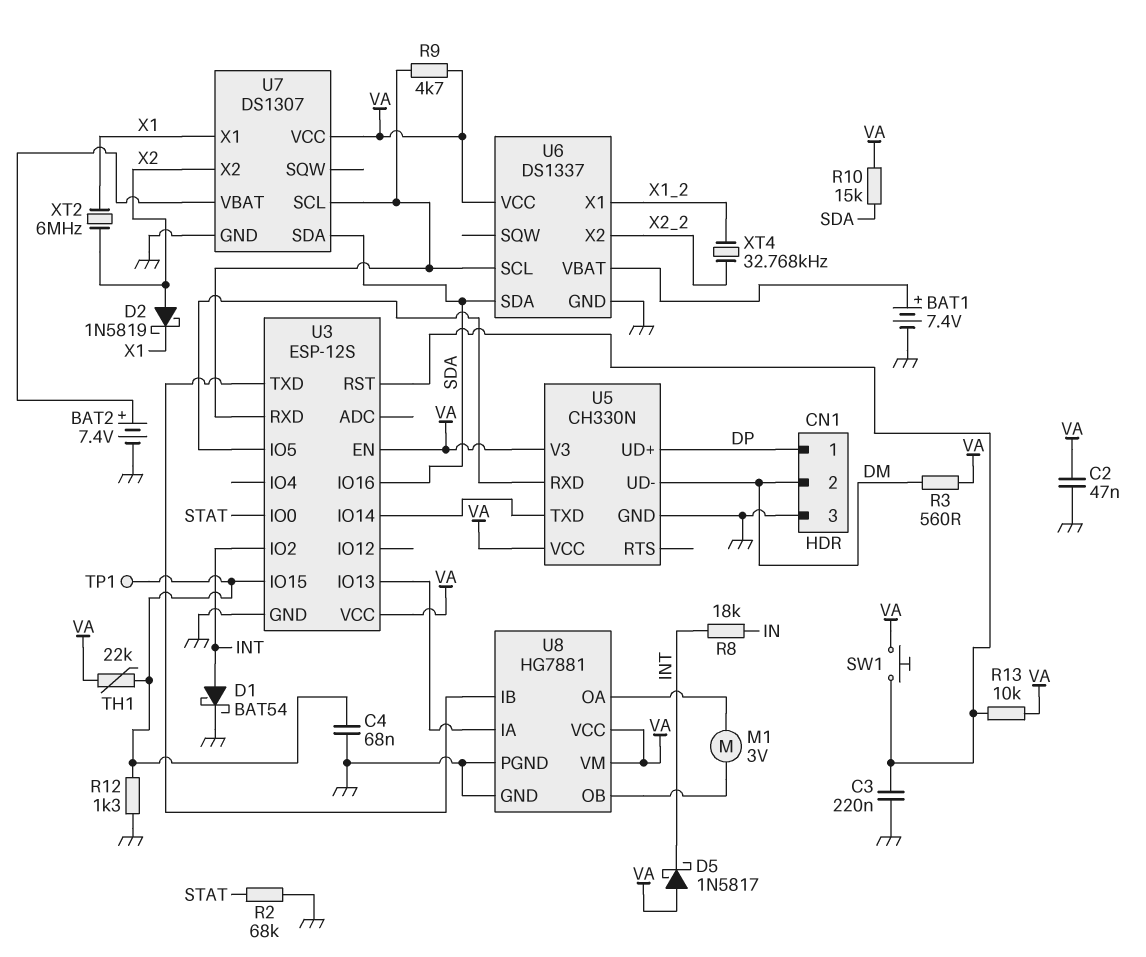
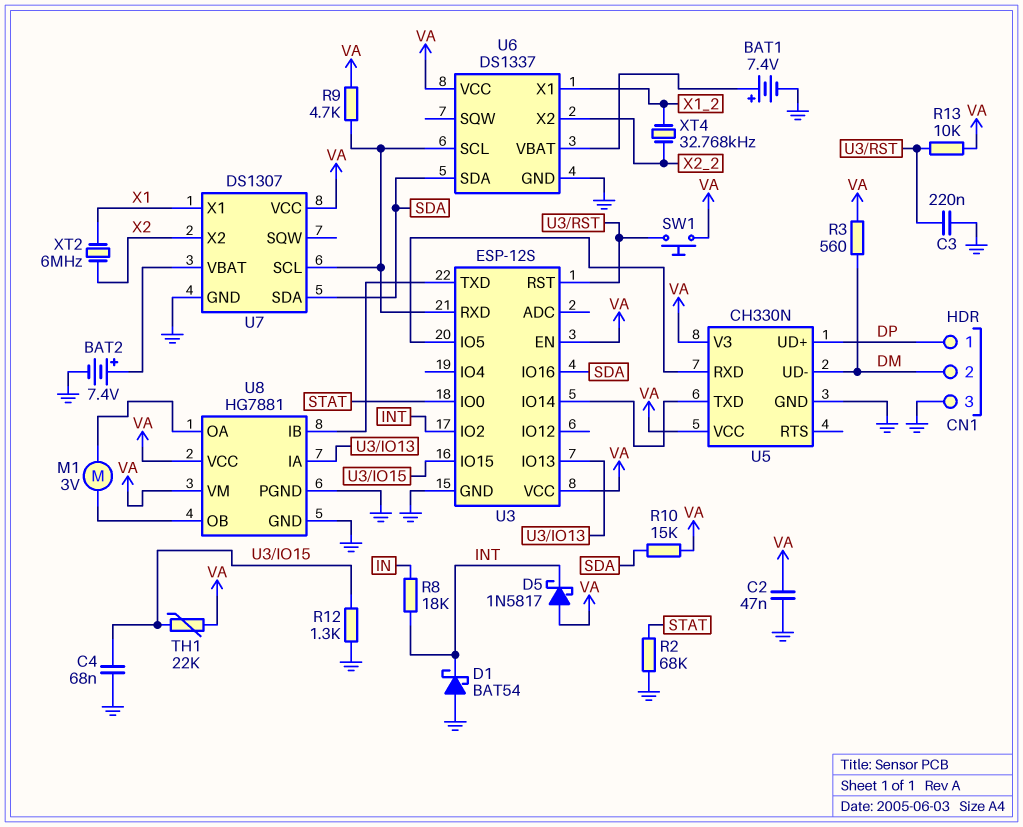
D1: schottky BAT54 (A INT, K GND) -> schottky BAT54 (A GND, K INT)
D2: schottky 1N5819 (A X2, K X1) -> none
TP1: test point (U3/IO15) -> none

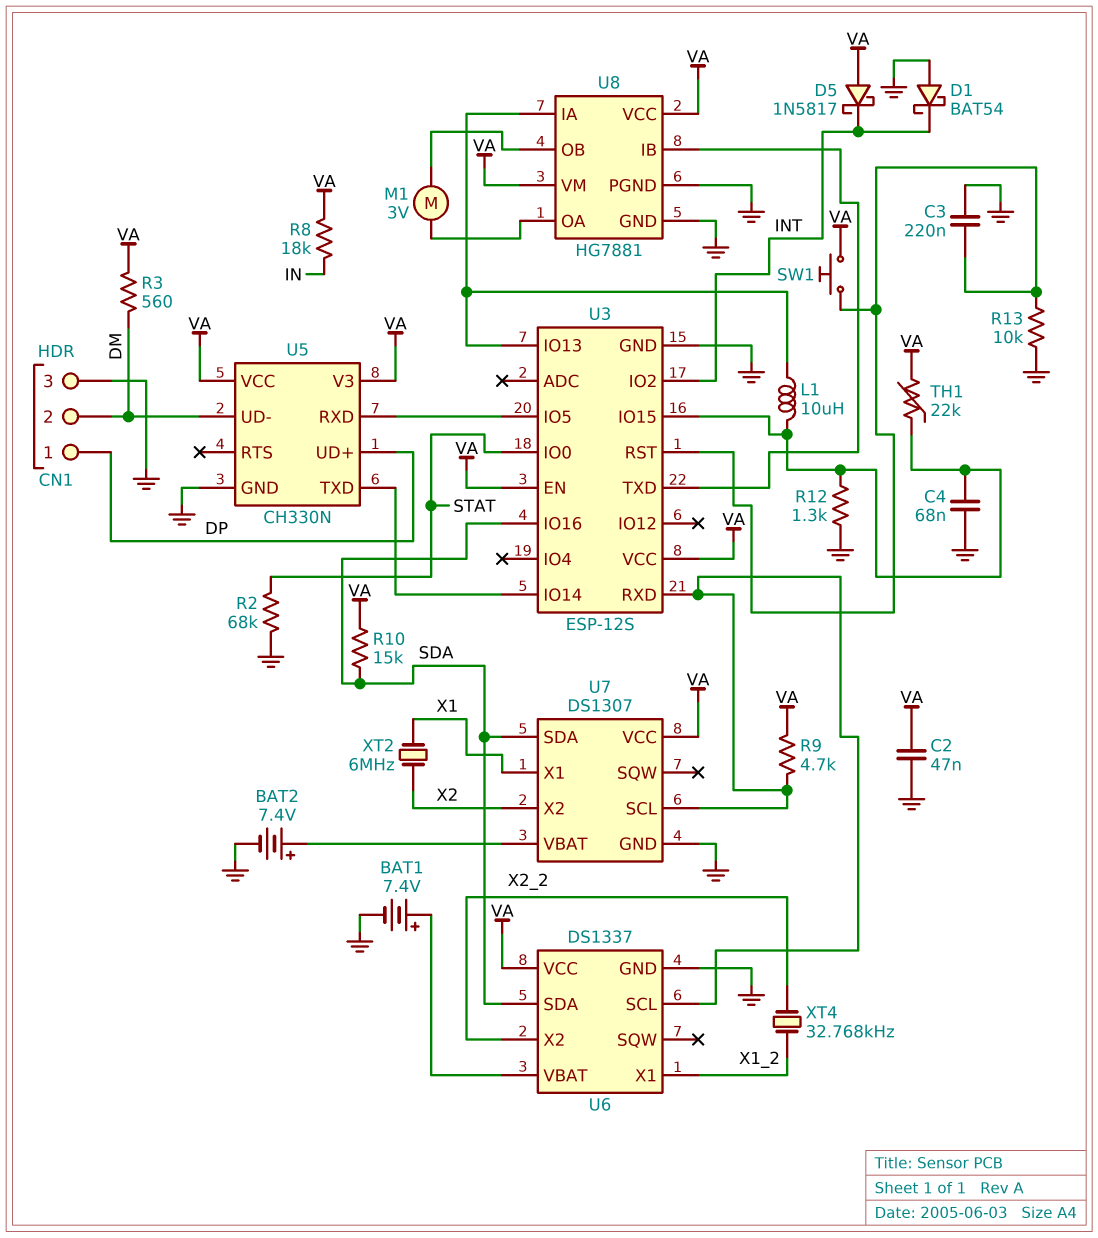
L1: none -> 10uH (U3/IO13, U3/IO15)
R8: 18k (IN, INT) -> 18k (IN, VA)
R13: 10k (U3/RST, VA) -> 10k (GND, U3/RST)

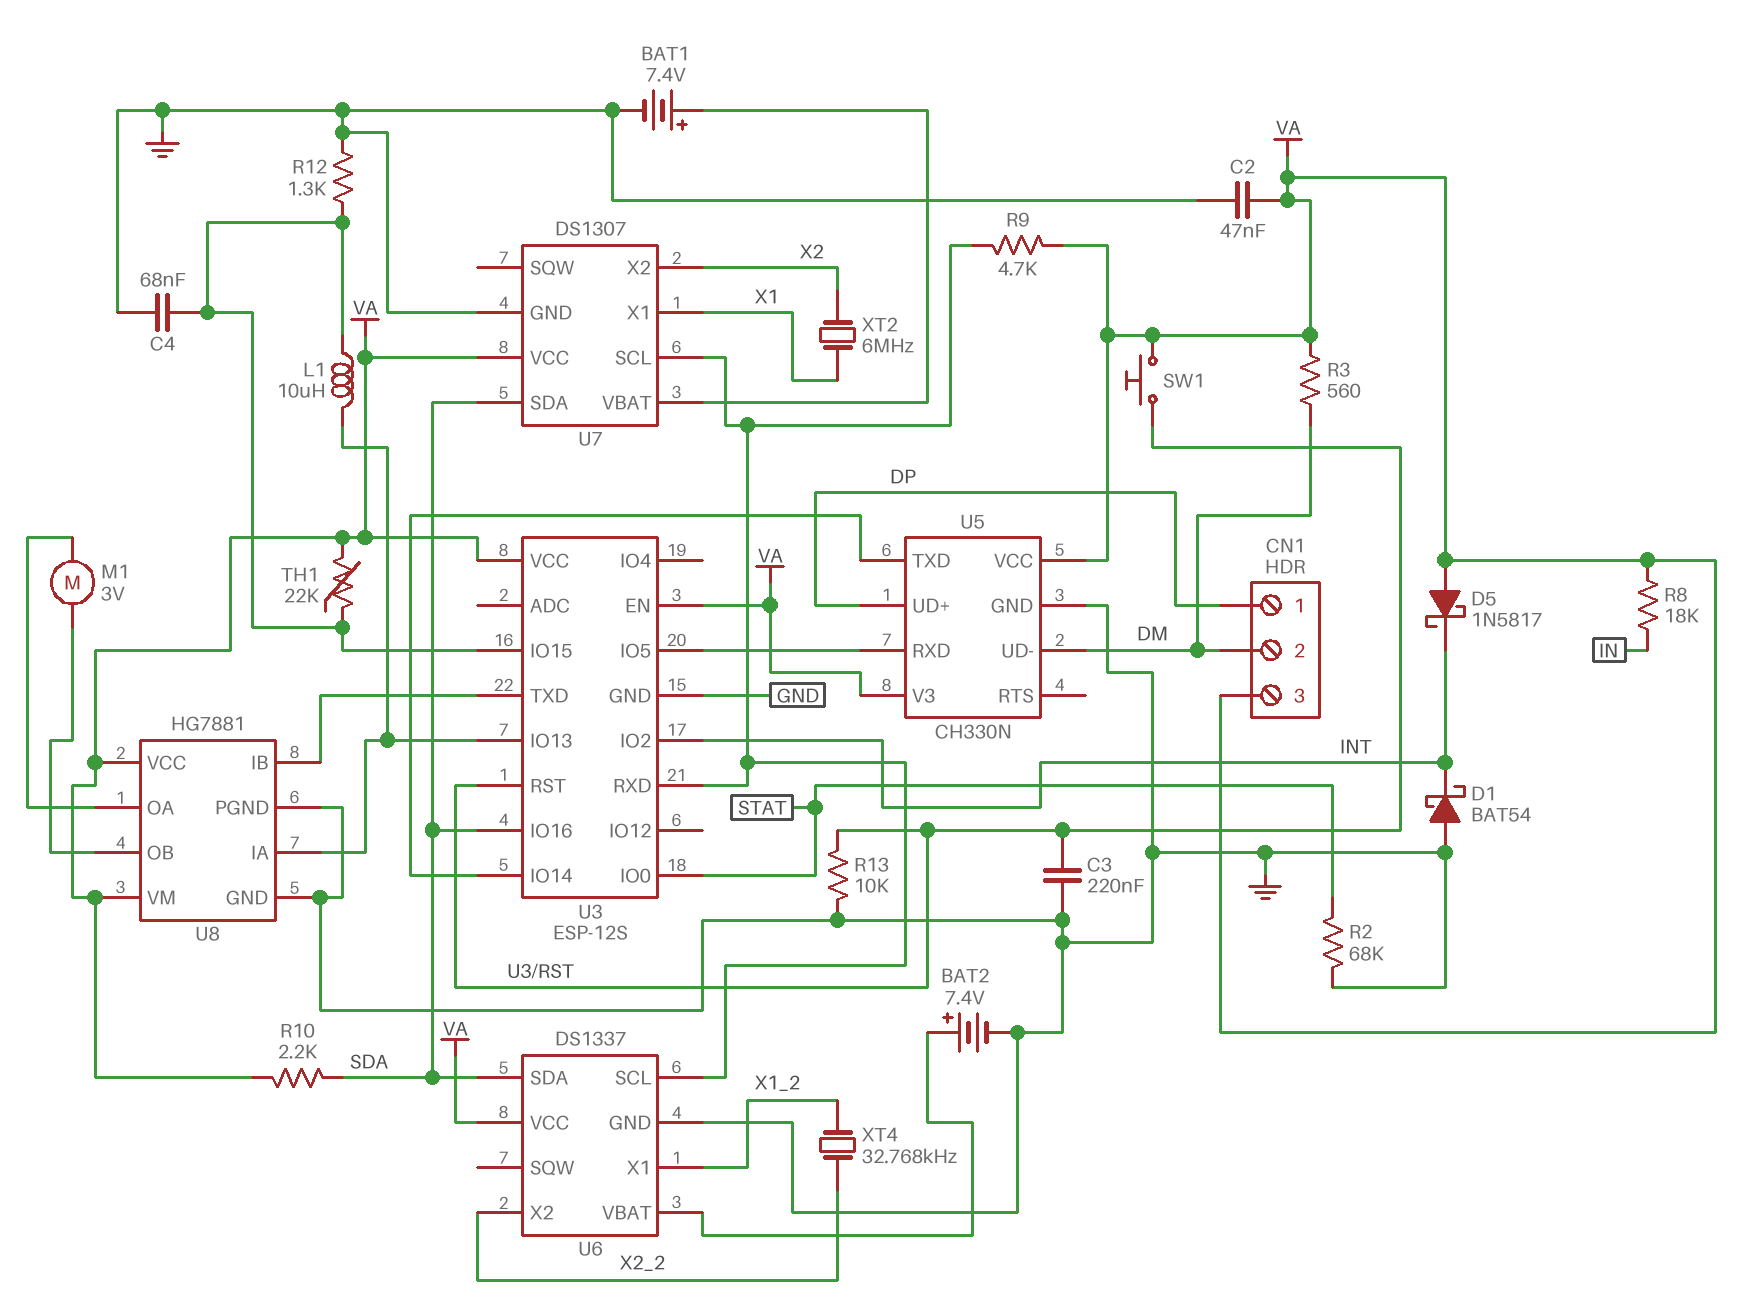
BAT1: 7.4V (plus U6/VBAT, minus GND) -> 7.4V (plus U7/VBAT, minus GND)
BAT2: 7.4V (plus U7/VBAT, minus GND) -> 7.4V (plus U6/VBAT, minus GND)
CN1 pin 3: GND -> VA
R10: 15k (SDA, VA) -> 2.2k (SDA, VA)

